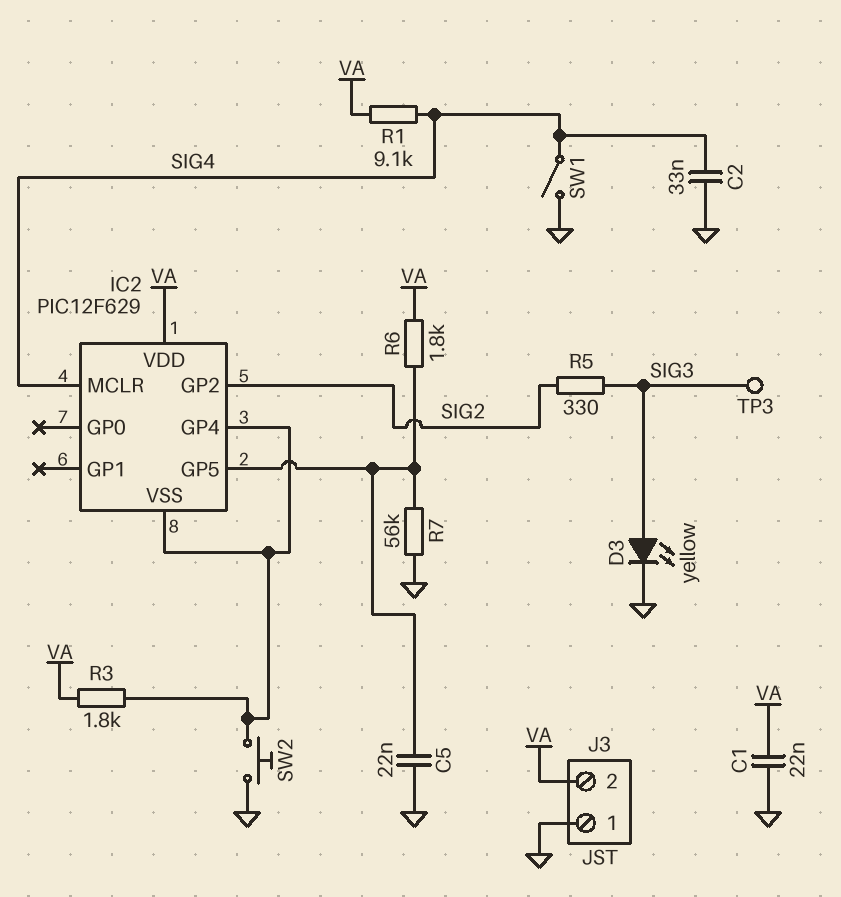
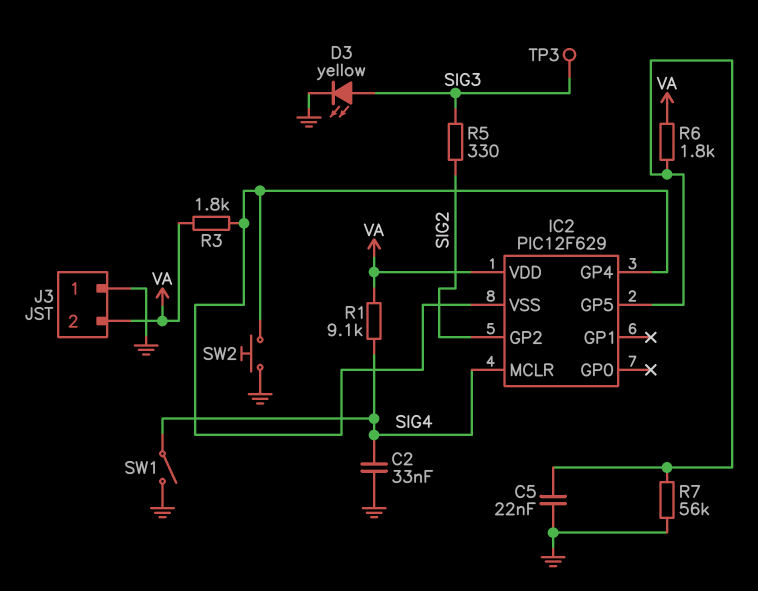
C1: 22nF (GND, VA) -> none

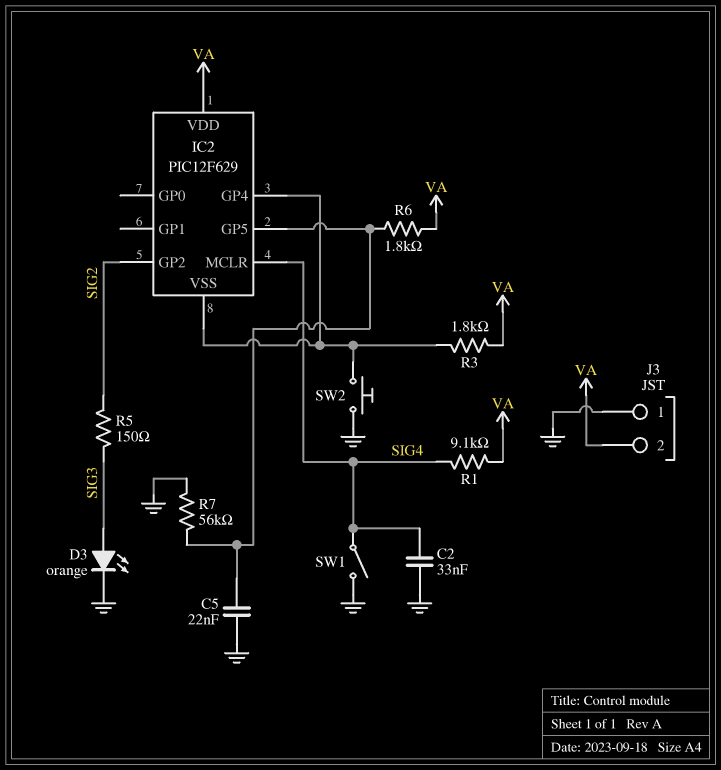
D3: LED yellow (A SIG3, K GND) -> LED orange (A SIG3, K GND)
R5: 330 (SIG2, SIG3) -> 150 (SIG2, SIG3)
TP3: test point (SIG3) -> none

